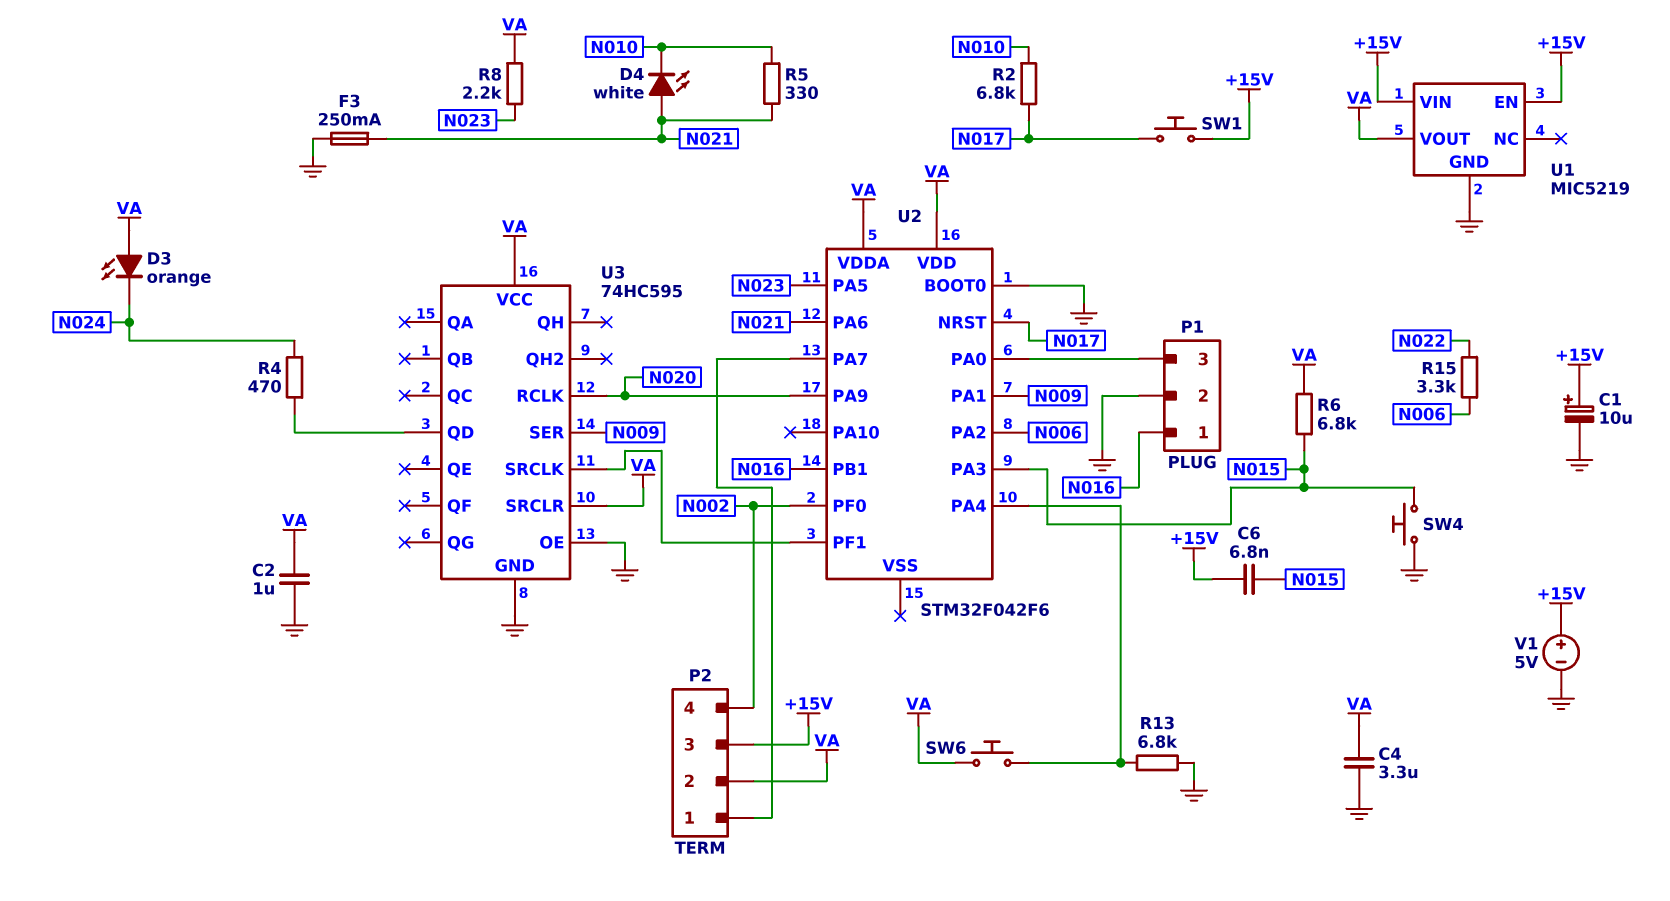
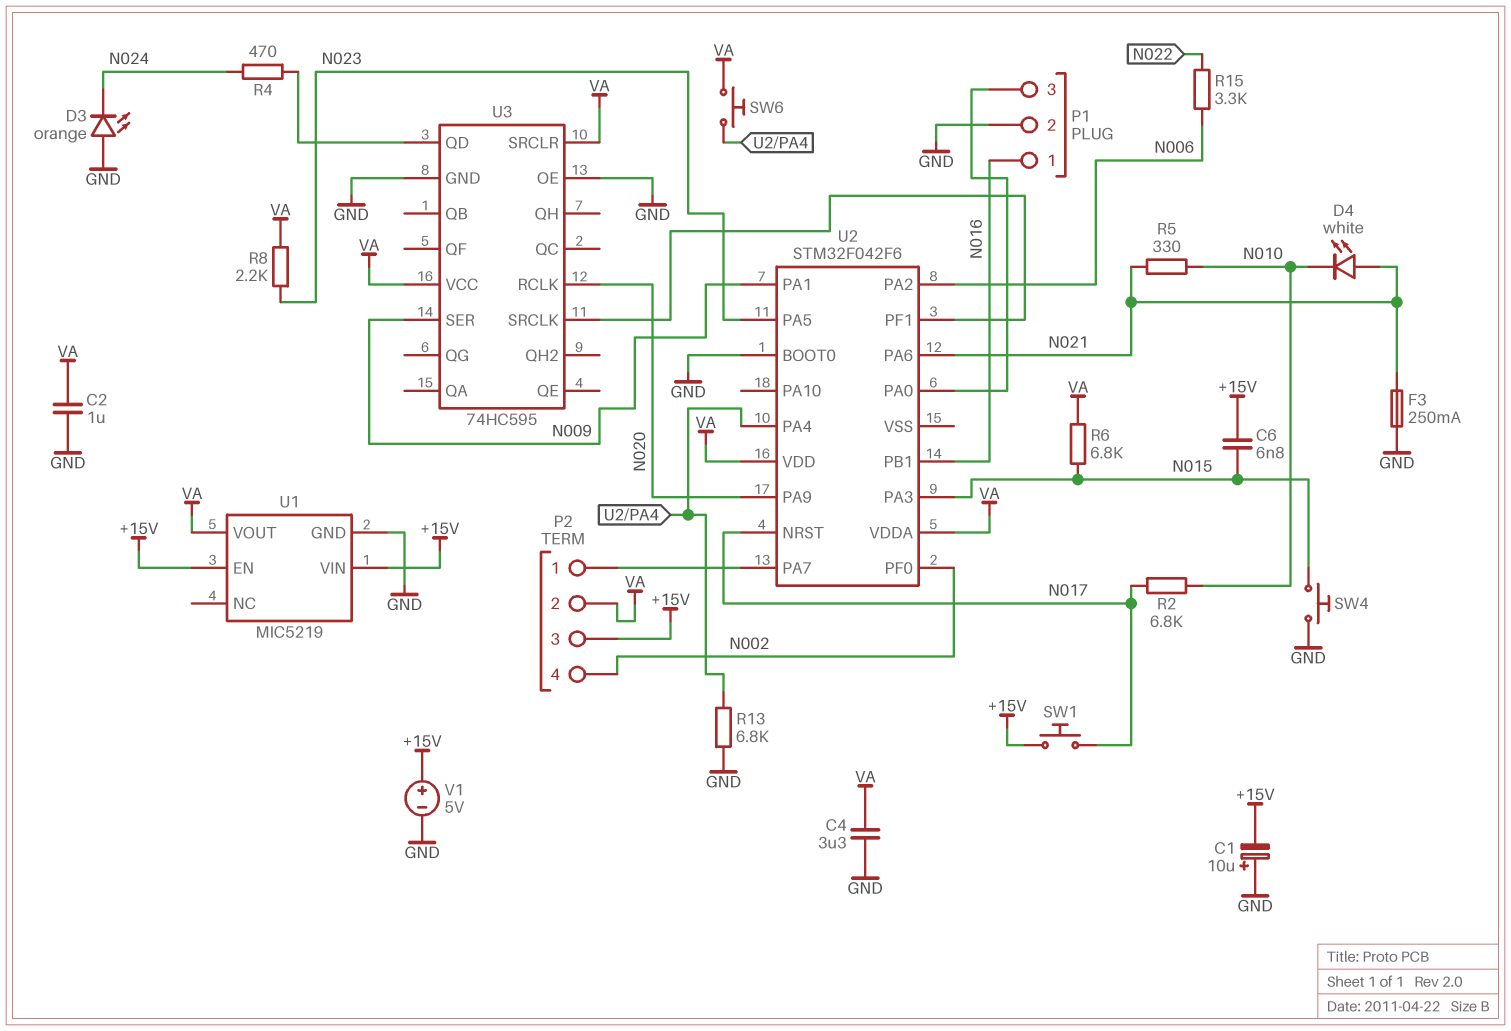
C1: 10uF (plus +15V, minus GND) -> 10uF (plus GND, minus +15V)
D3: LED orange (A VA, K N024) -> LED orange (A GND, K N024)

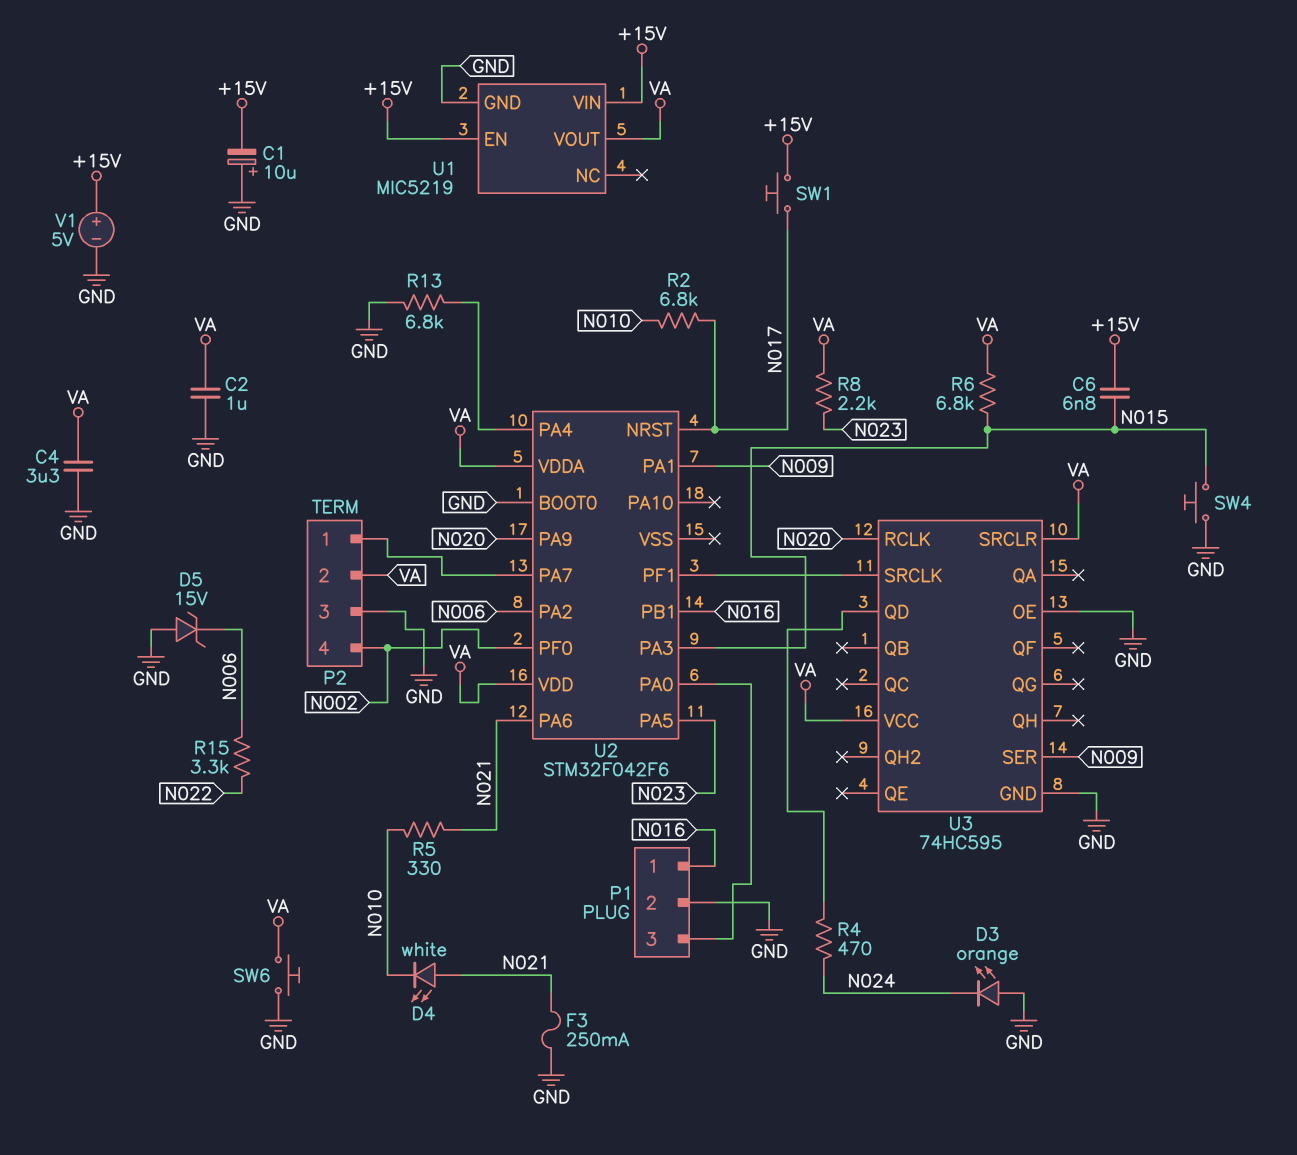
D5: none -> zener 15V (A GND, K N006)
P2 pin 3: +15V -> GND
SW6: button (U2/PA4, VA) -> button (GND, VA)

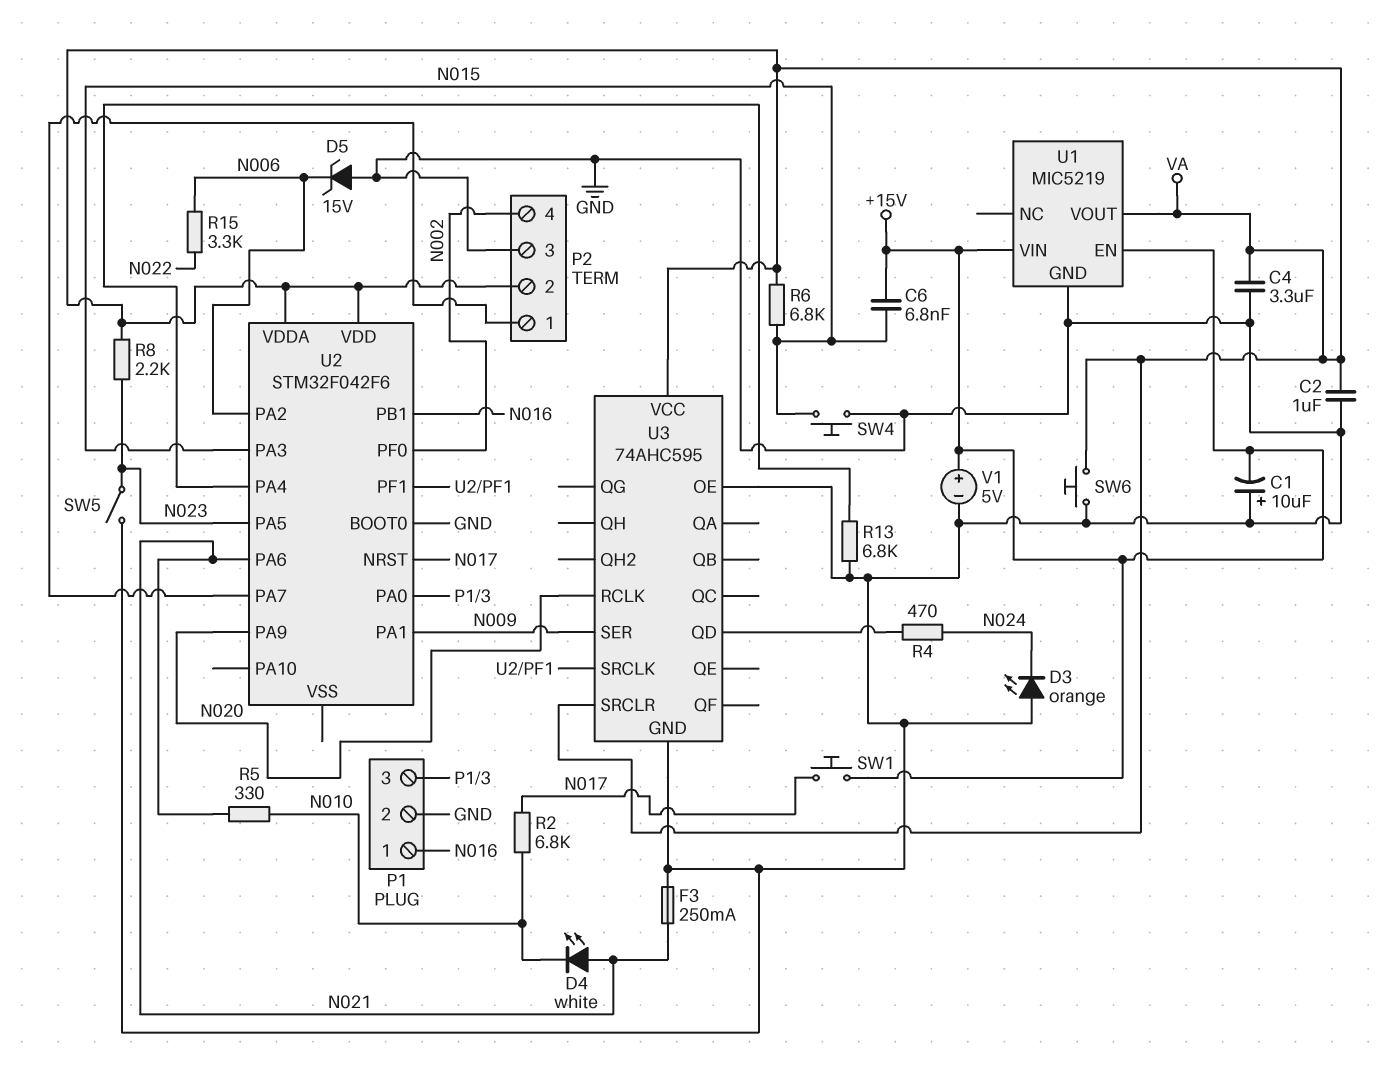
SW5: none -> switch (GND, N023)
U3: 74HC595 -> 74AHC595

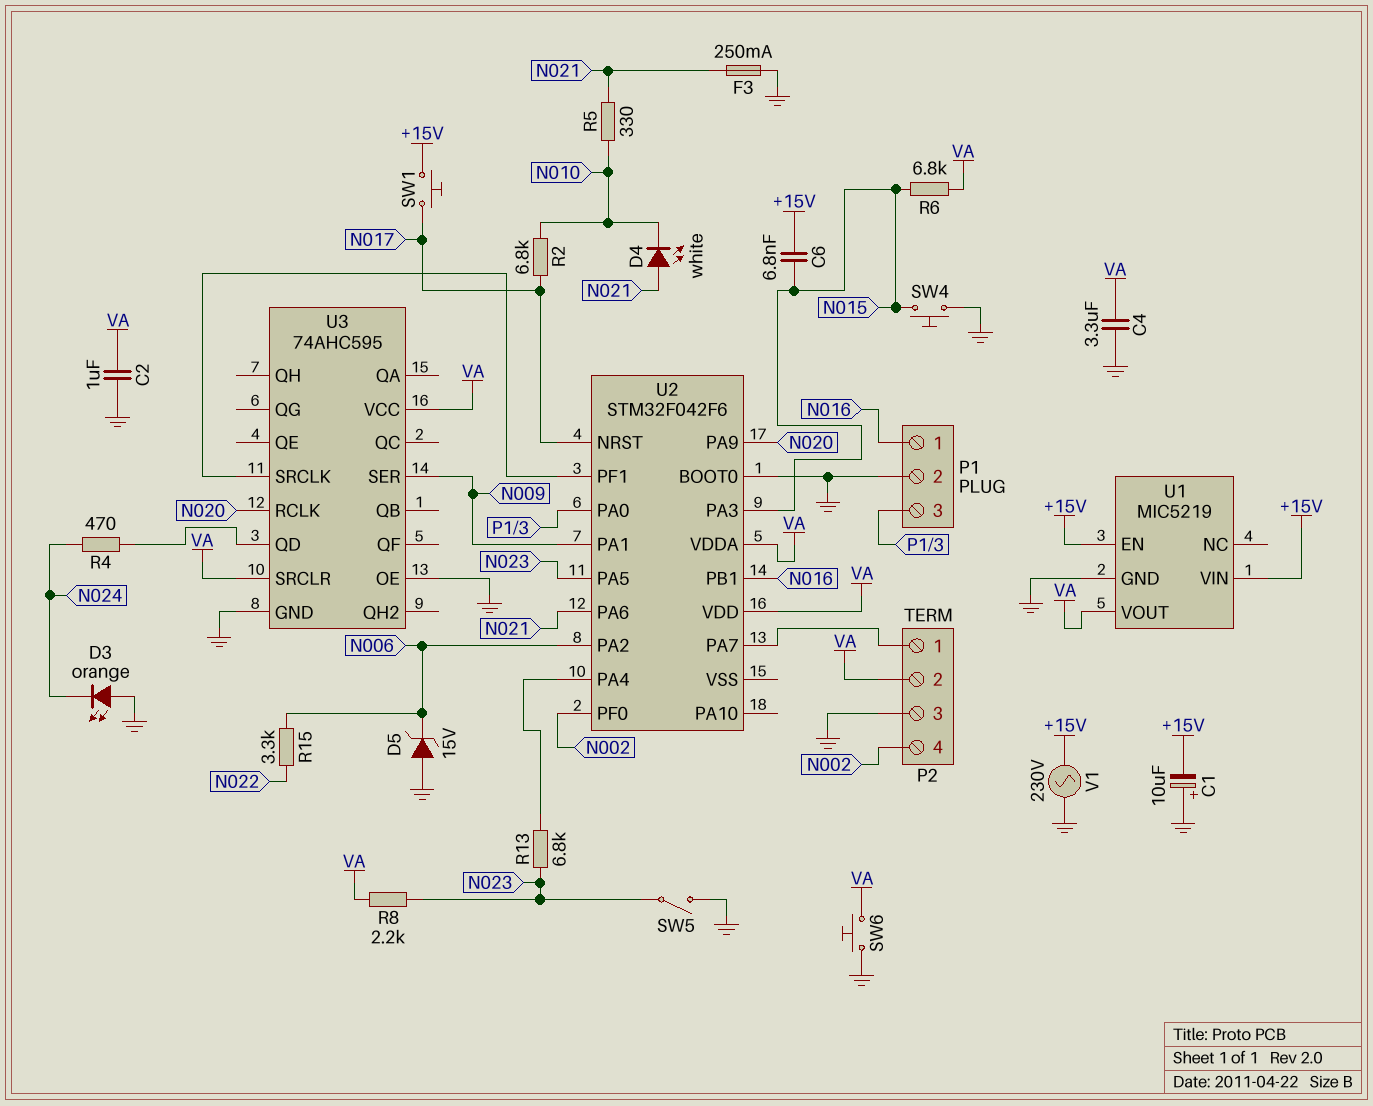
R13: 6.8k (GND, U2/PA4) -> 6.8k (N023, U2/PA4)
V1: 5V (plus +15V, minus GND) -> AC 230V (+15V, GND)

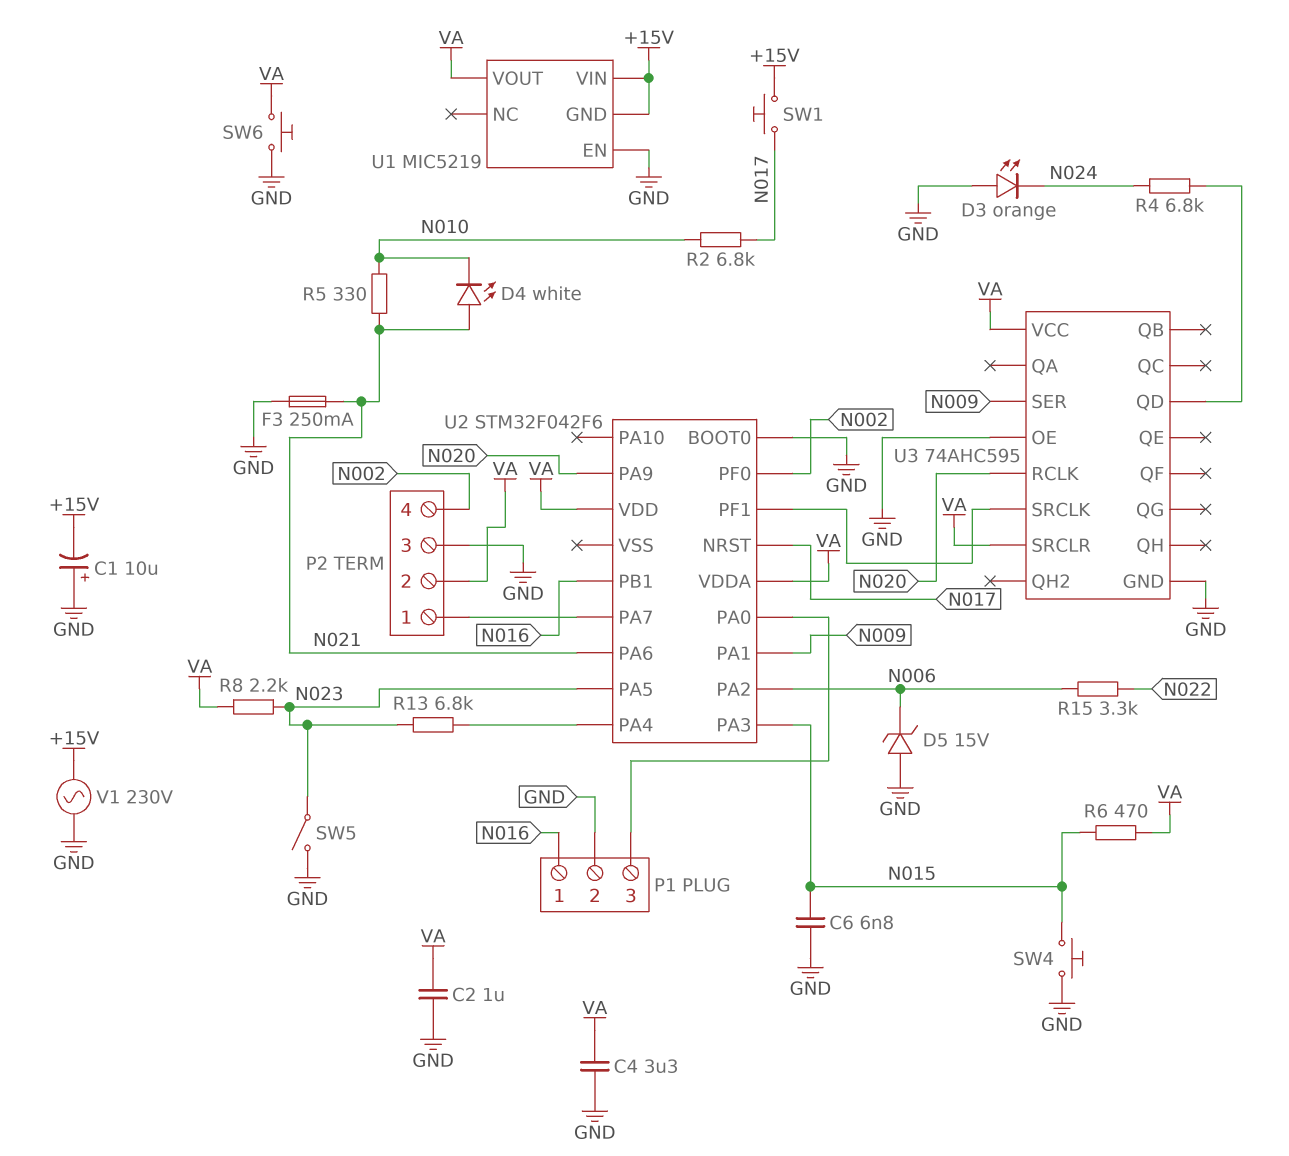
C6: 6.8nF (+15V, N015) -> 6.8nF (GND, N015)
R4: 470 (N024, U3/QD) -> 6.8k (N024, U3/QD)
R6: 6.8k (N015, VA) -> 470 (N015, VA)
U1 pin EN: +15V -> GND
U1 pin GND: GND -> +15V

